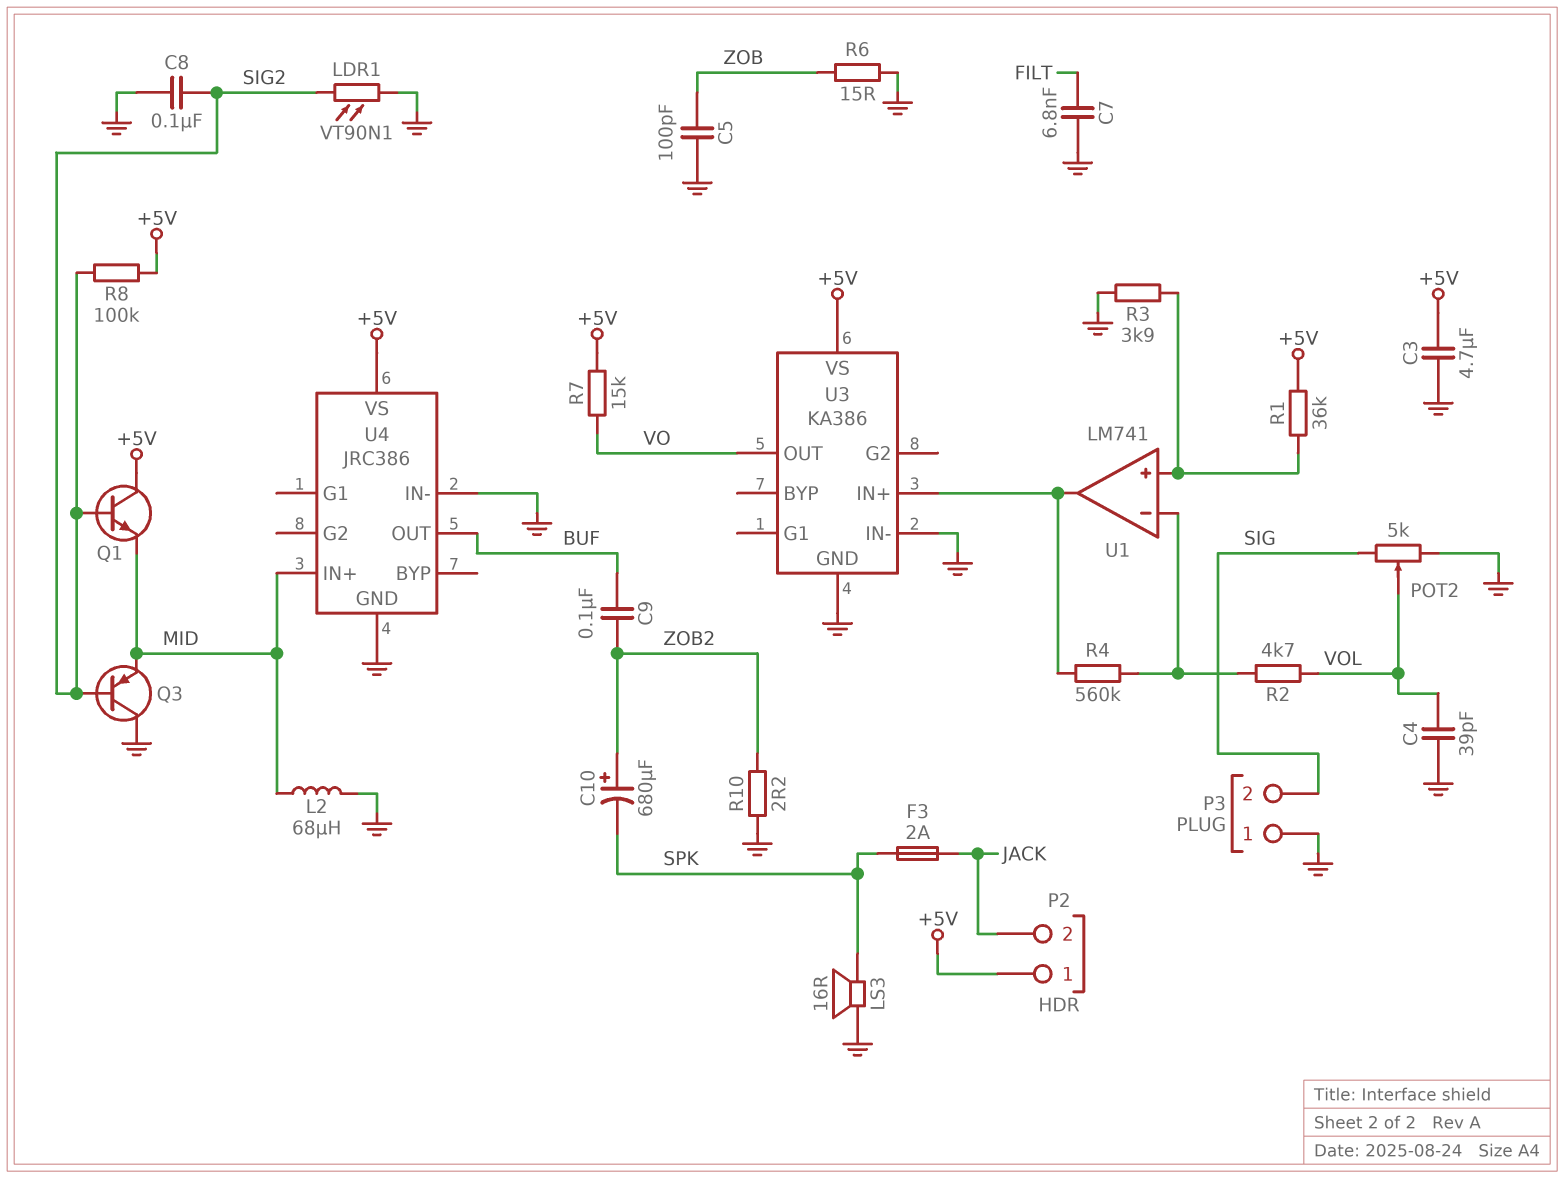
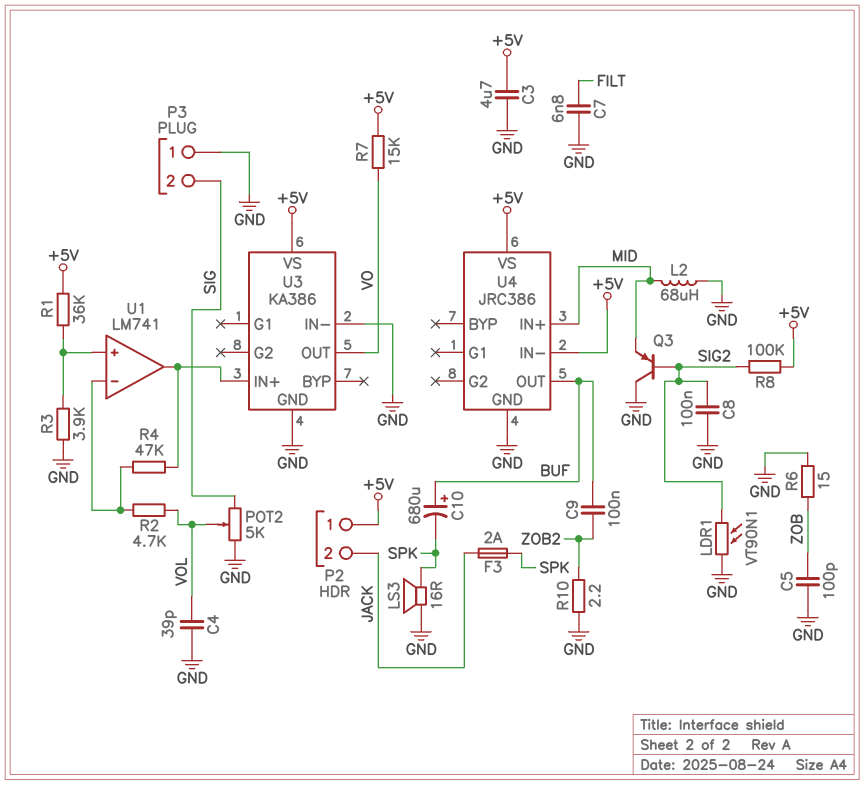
C10: 680uF (plus ZOB2, minus SPK) -> 680uF (plus BUF, minus SPK)
Q1: NPN (B SIG2, C +5V, E MID) -> none
R4: 560k (U1/in-, U1/out) -> 47k (U1/in-, U1/out)
U4 pin IN-: GND -> +5V

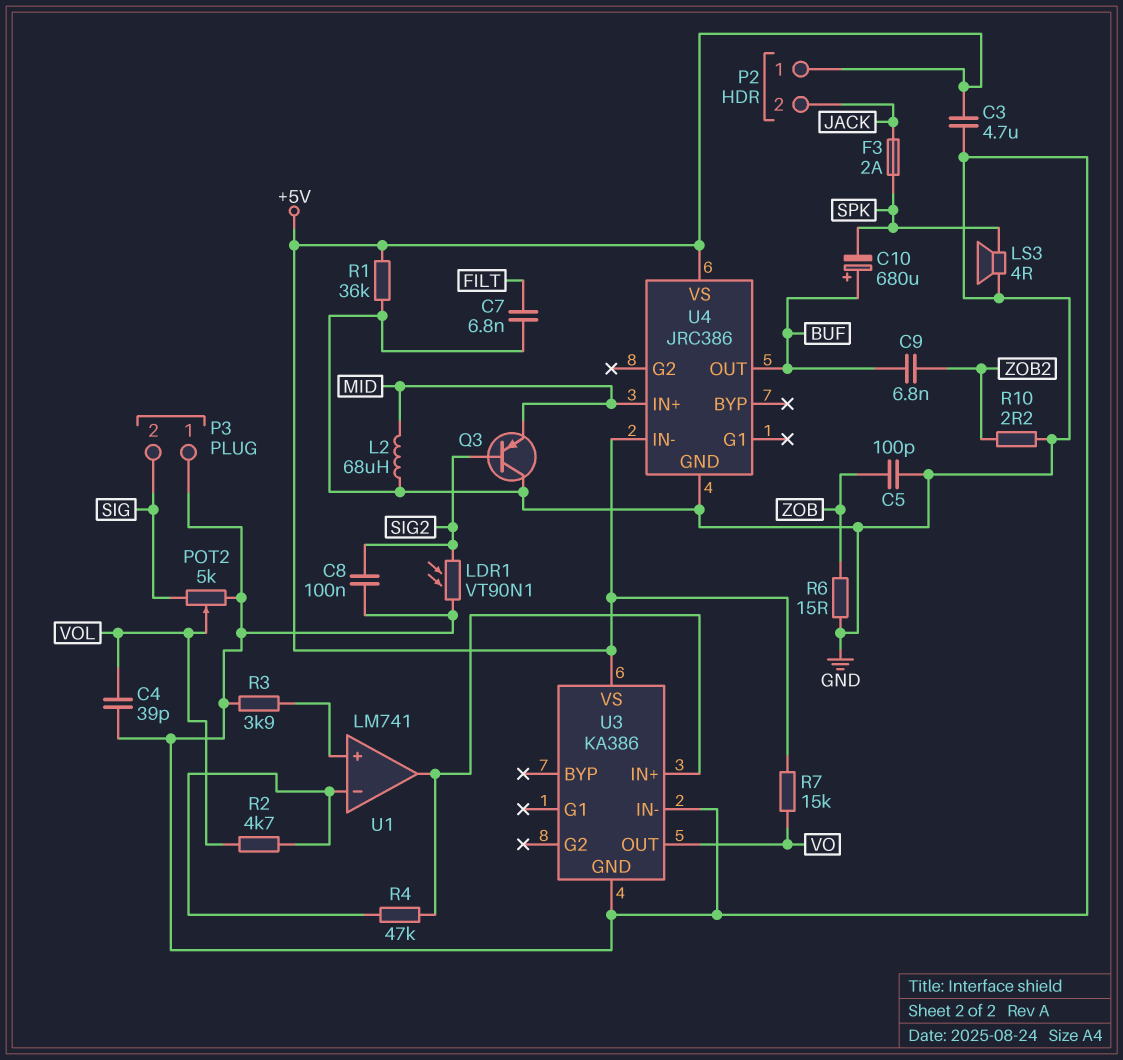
C9: 100nF (BUF, ZOB2) -> 6.8nF (BUF, ZOB2)
LS3: speaker 16R (GND, SPK) -> speaker 4R (GND, SPK)
R1: 36k (+5V, U1/in+) -> 36k (+5V, GND)
R8: 100k (+5V, SIG2) -> none

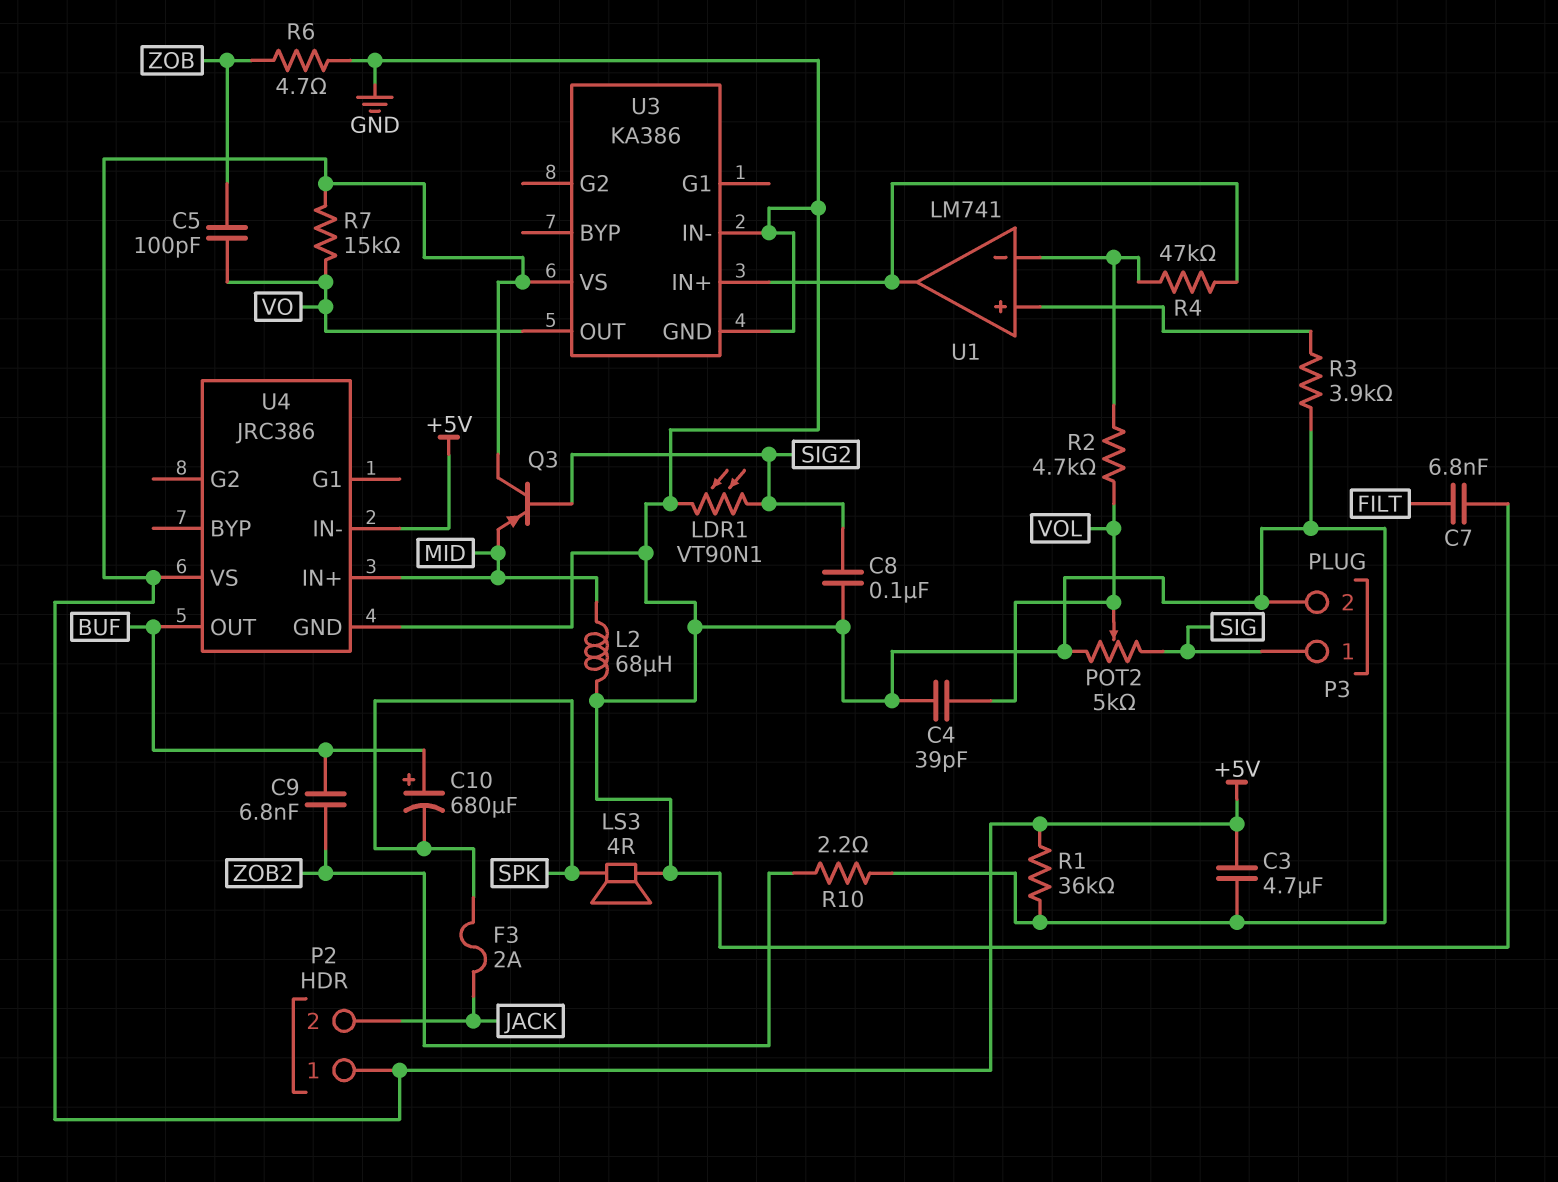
C5: 100pF (GND, ZOB) -> 100pF (VO, ZOB)
P3 pin 1: GND -> SIG
P3 pin 2: SIG -> GND
Q3: PNP (B SIG2, C GND, E MID) -> PNP (B SIG2, C +5V, E MID)
R6: 15 (GND, ZOB) -> 4.7 (GND, ZOB)

